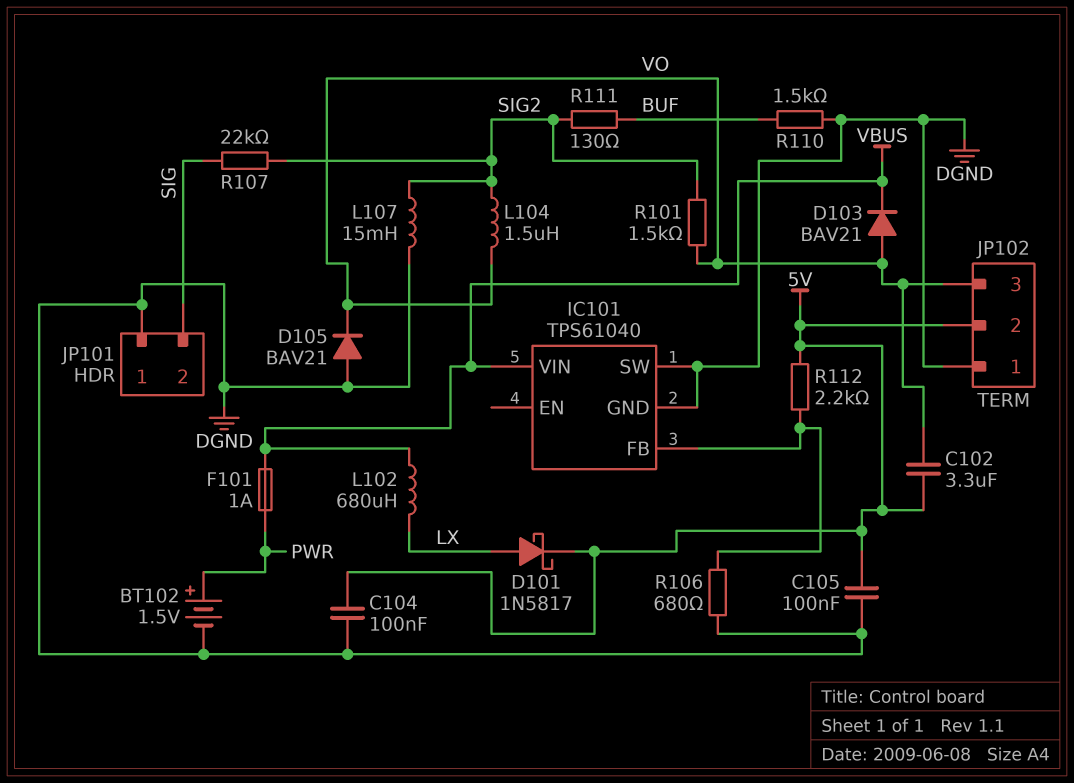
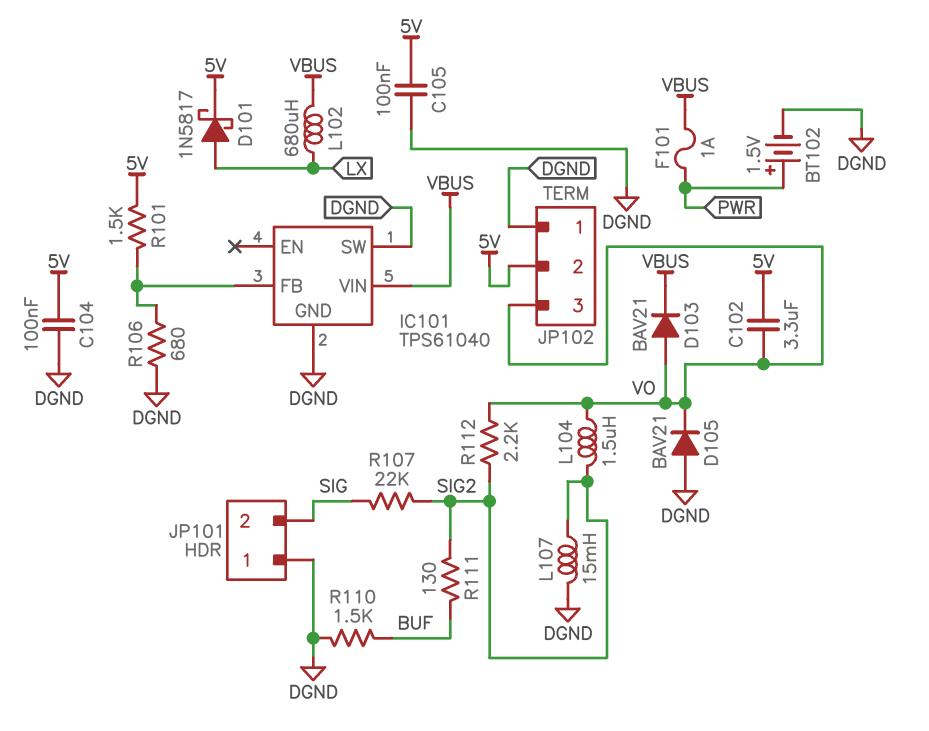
R101: 1.5k (SIG2, VO) -> 1.5k (5V, IC101/FB)
R112: 2.2k (5V, IC101/FB) -> 2.2k (SIG2, VO)

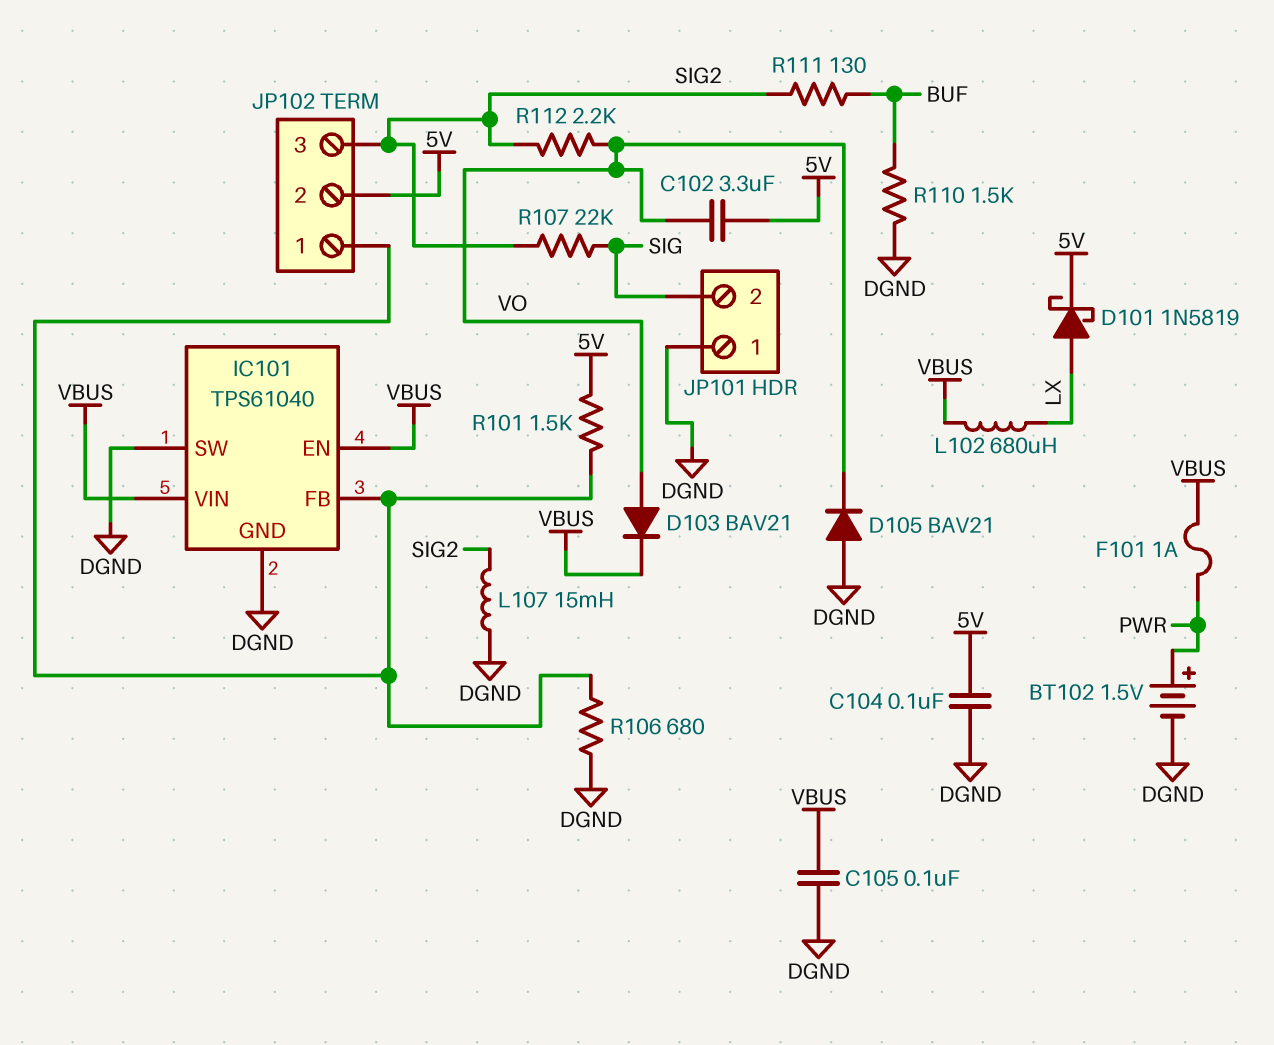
C105: 100nF (5V, DGND) -> 100nF (DGND, VBUS)
D101: schottky 1N5817 (A LX, K 5V) -> schottky 1N5819 (A LX, K 5V)
IC101 pin EN: none -> VBUS
JP102 pin 1: DGND -> IC101/FB
JP102 pin 3: VO -> SIG2
L104: 1.5uH (SIG2, VO) -> none

